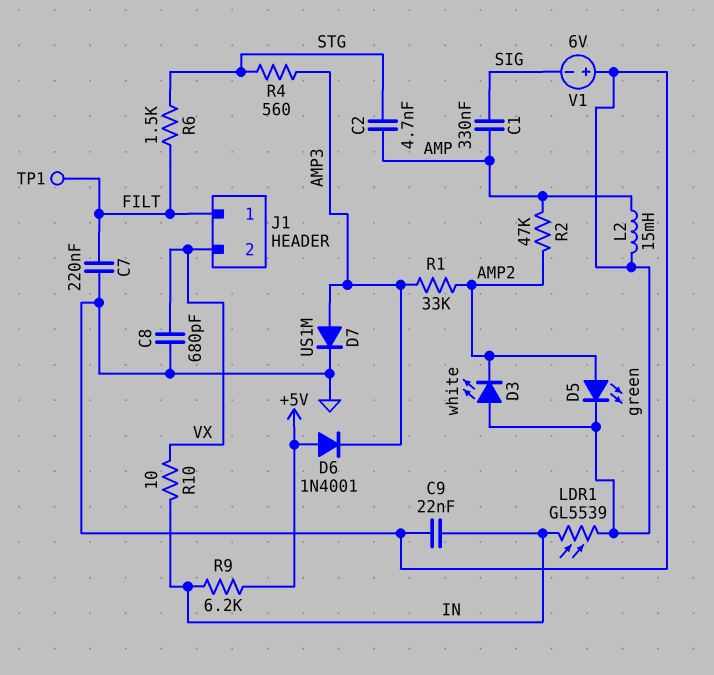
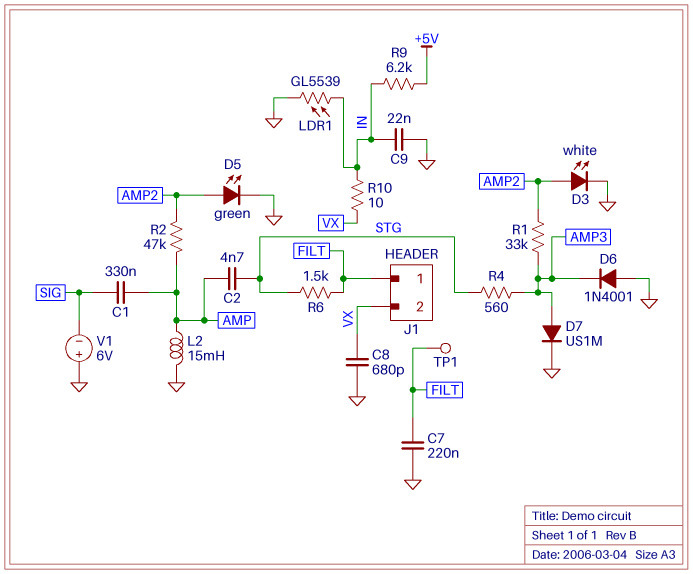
D3: LED white (A GND, K AMP2) -> LED white (A AMP2, K GND)
D6: diode 1N4001 (A +5V, K AMP3) -> diode 1N4001 (A GND, K AMP3)

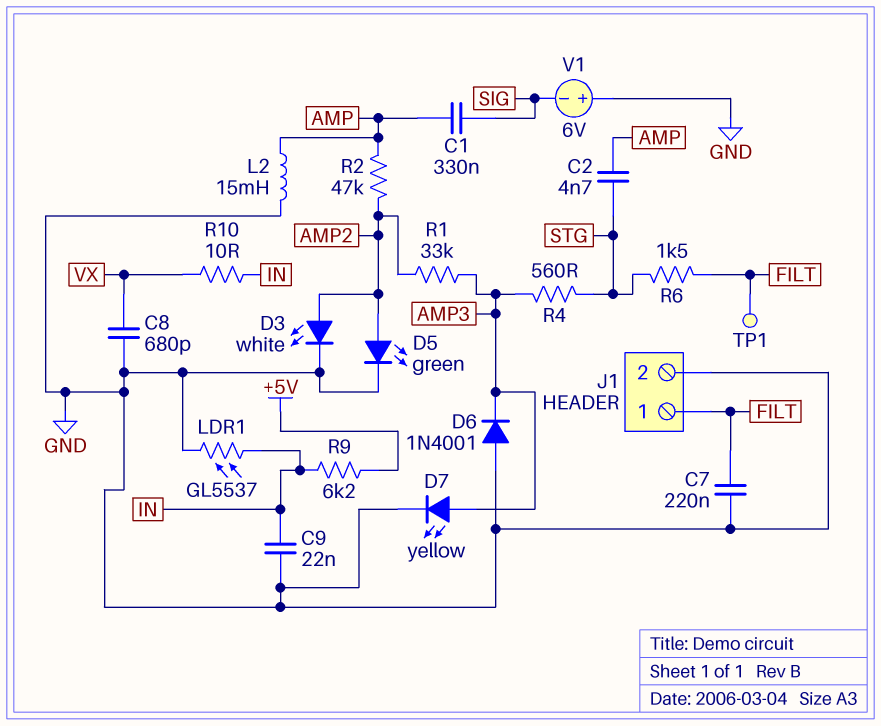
D7: diode US1M (A AMP3, K GND) -> LED yellow (A AMP3, K GND)
J1 pin 2: VX -> GND
LDR1: GL5539 (GND, IN) -> GL5537 (GND, IN)

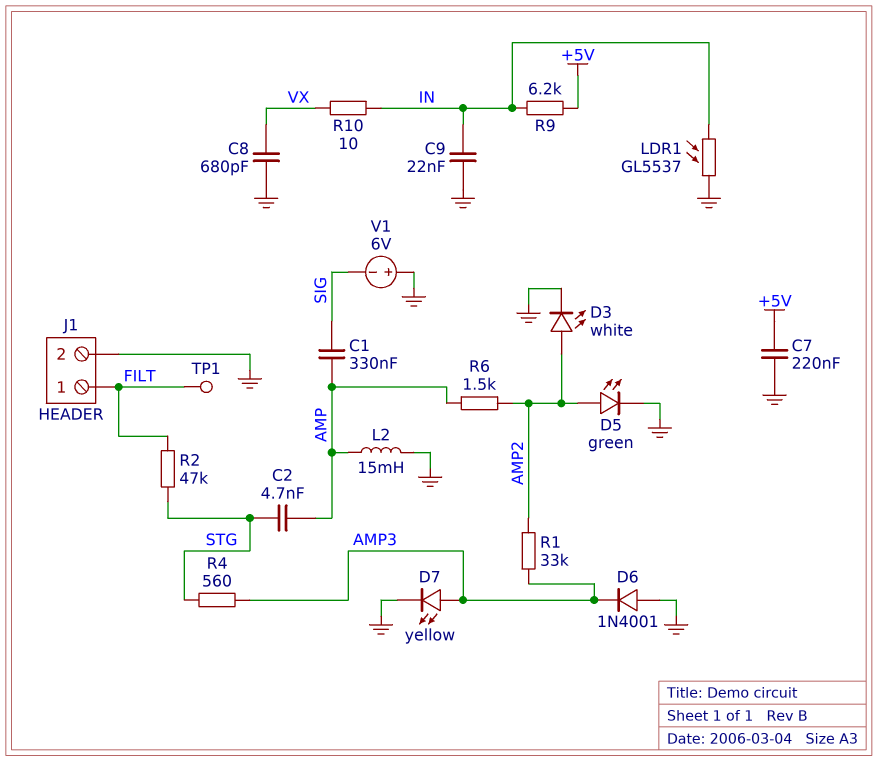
C7: 220nF (FILT, GND) -> 220nF (+5V, GND)
R2: 47k (AMP, AMP2) -> 47k (FILT, STG)
R6: 1.5k (FILT, STG) -> 1.5k (AMP, AMP2)

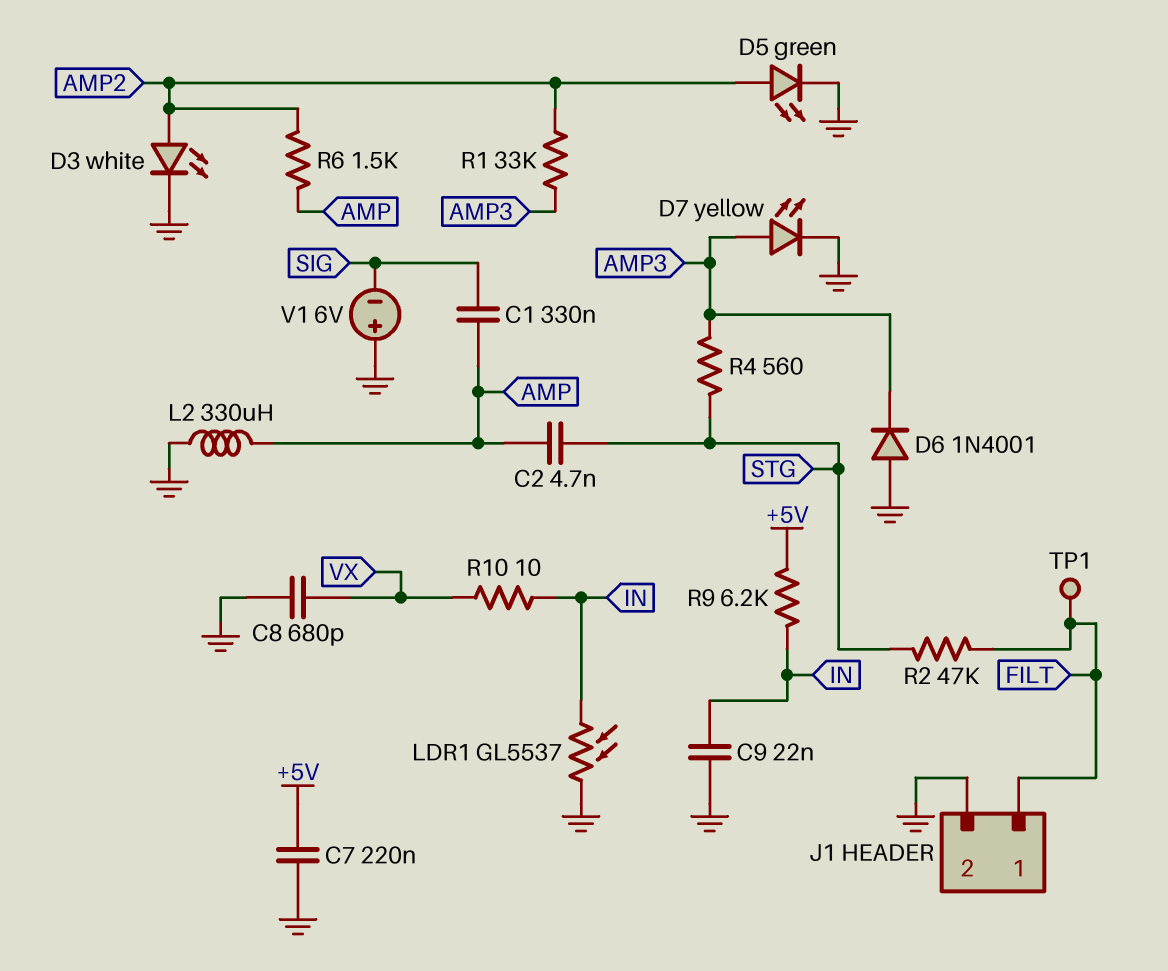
L2: 15mH (AMP, GND) -> 330uH (AMP, GND)

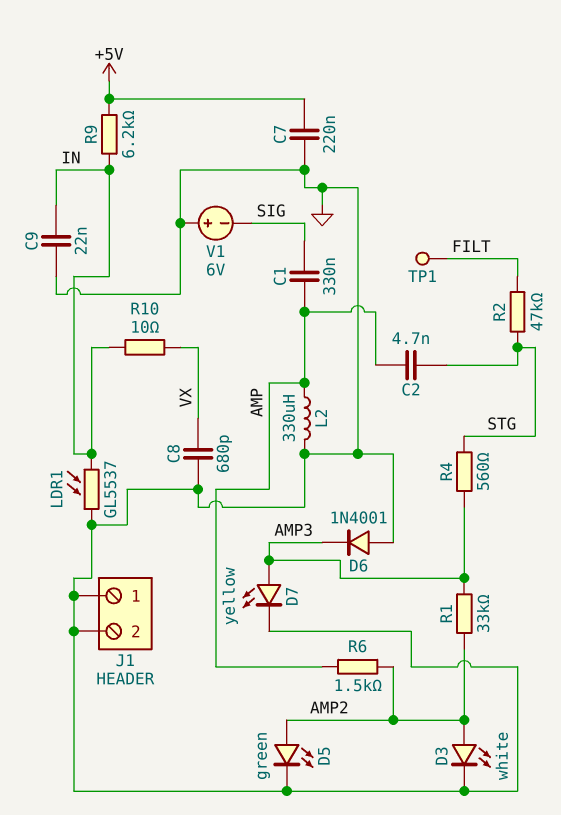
J1 pin 1: FILT -> GND

